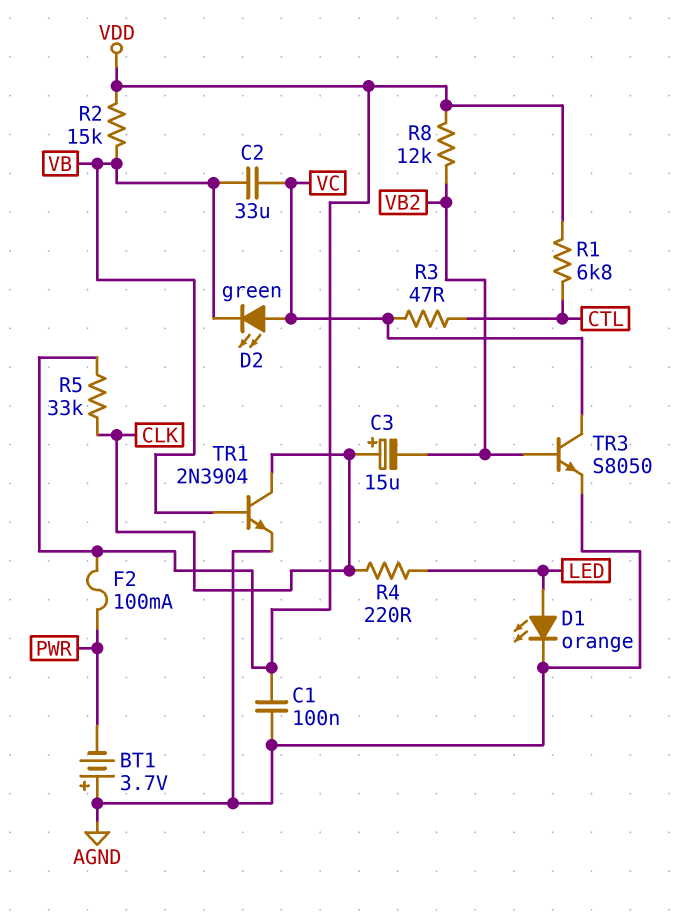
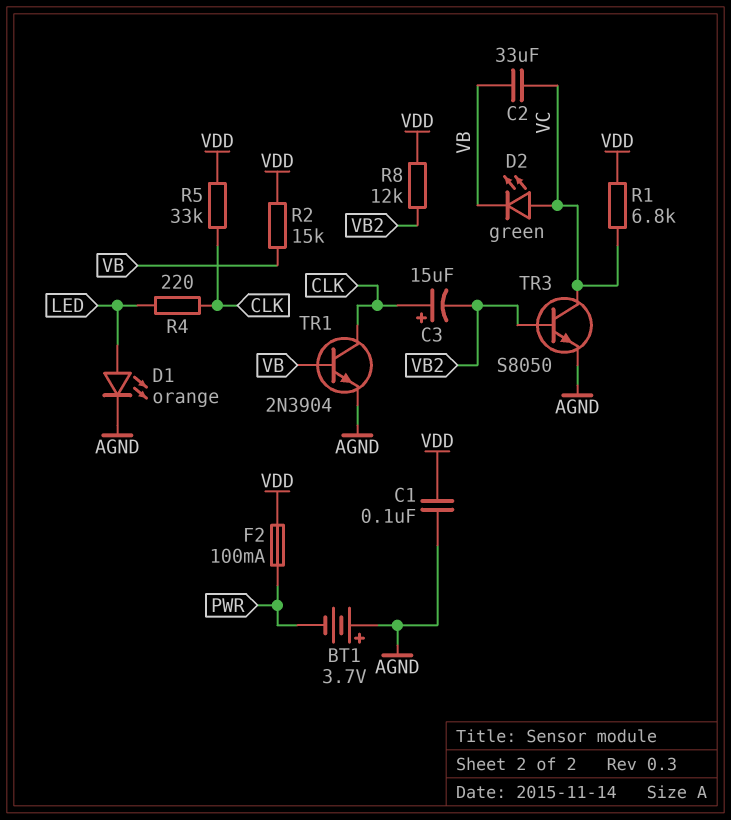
R1: 6.8k (CTL, VDD) -> 6.8k (VC, VDD)
R3: 47 (CTL, VC) -> none

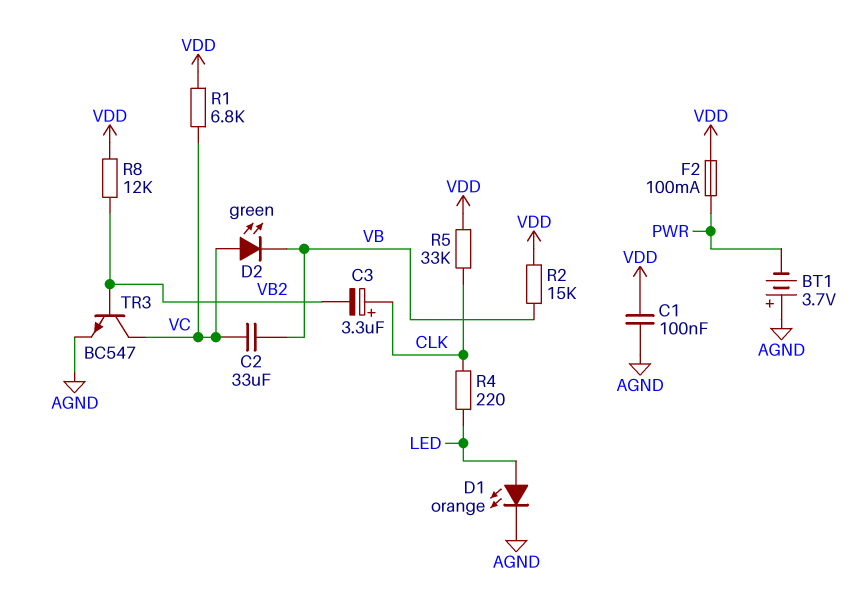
C3: 15uF (plus CLK, minus VB2) -> 3.3uF (plus CLK, minus VB2)
TR1: NPN 2N3904 (B VB, C CLK, E AGND) -> none
TR3: NPN S8050 (B VB2, C VC, E AGND) -> NPN BC547 (B VB2, C VC, E AGND)

